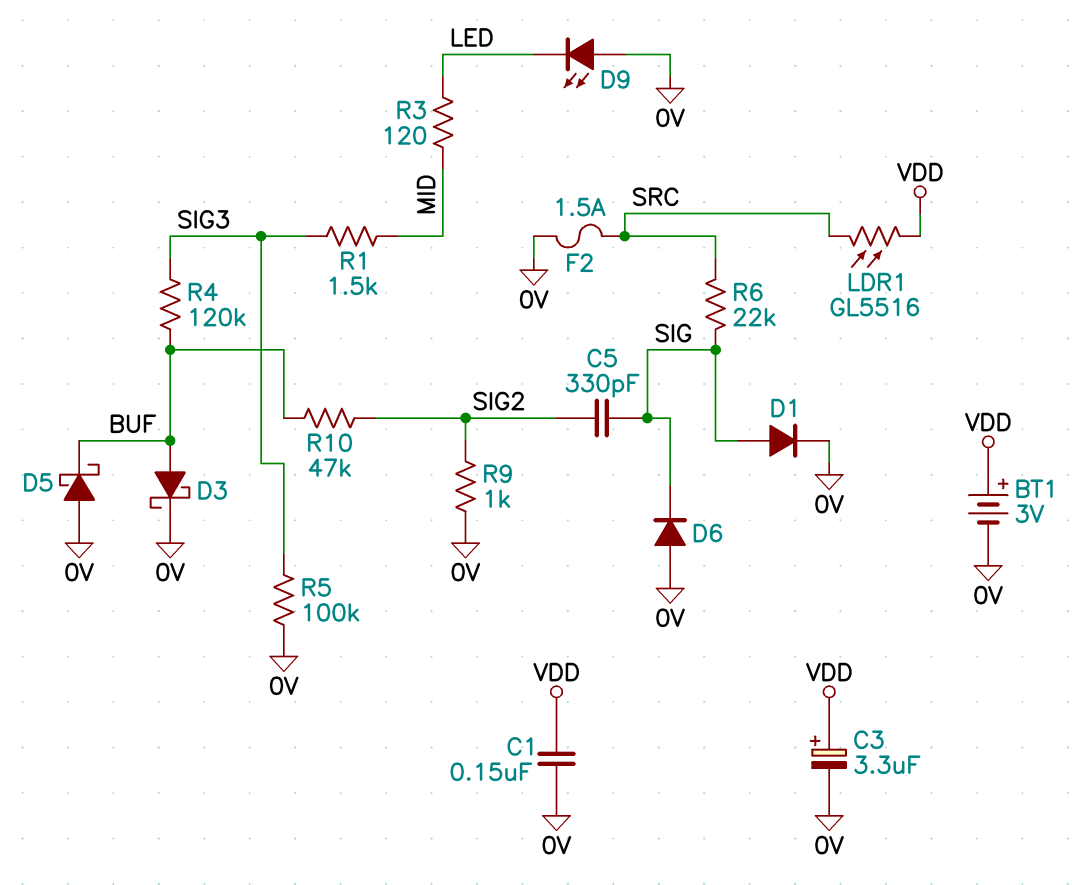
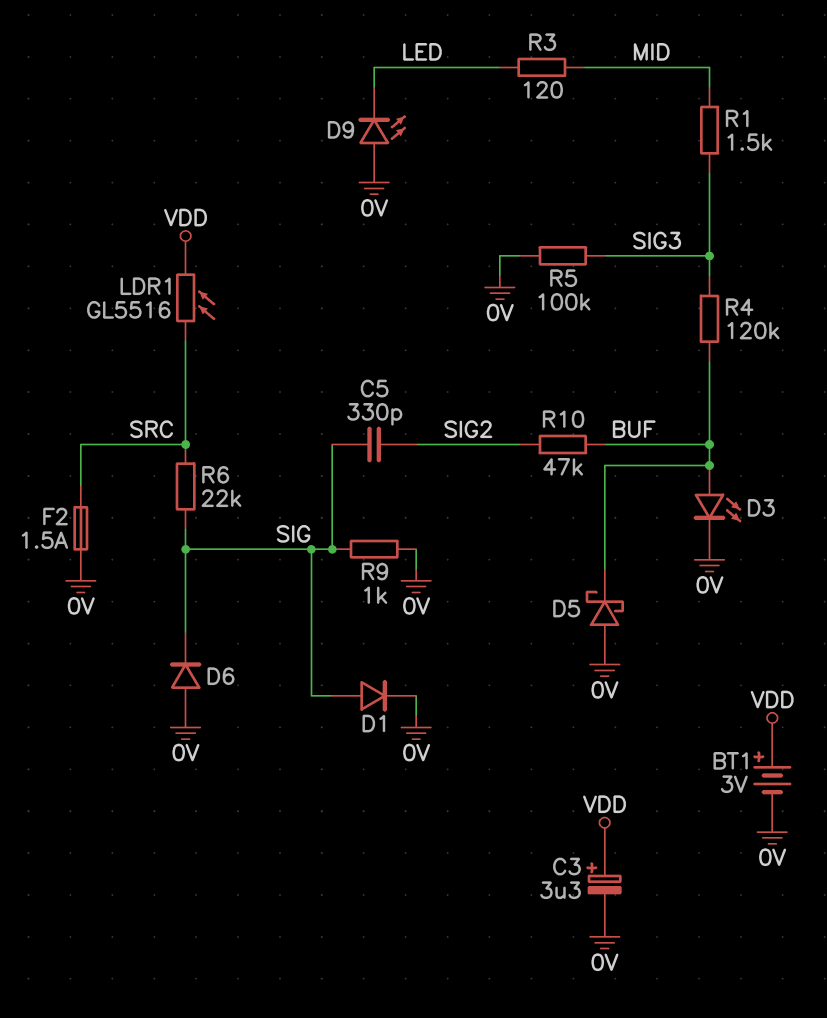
C1: 150nF (0V, VDD) -> none
D3: schottky (A BUF, K 0V) -> LED (A BUF, K 0V)
R9: 1k (0V, SIG2) -> 1k (0V, SIG)

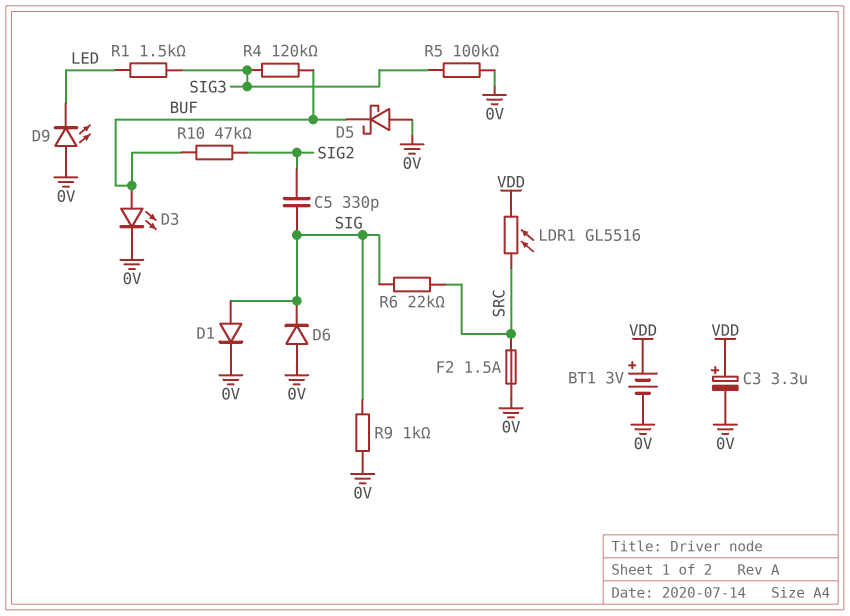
R1: 1.5k (MID, SIG3) -> 1.5k (LED, SIG3)
R3: 120 (LED, MID) -> none

